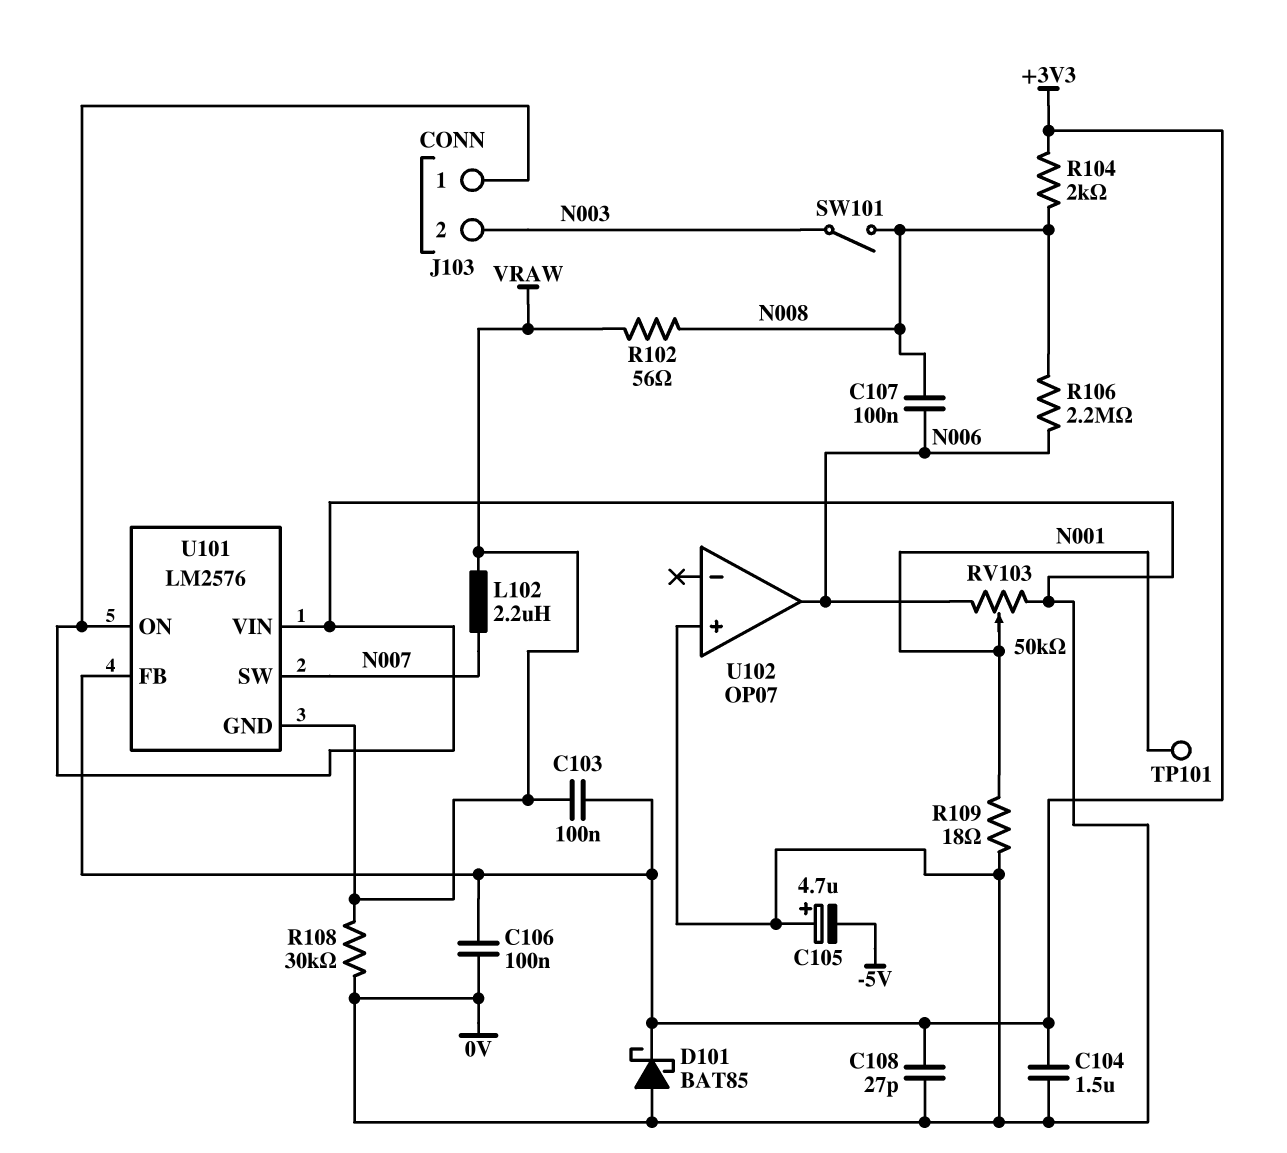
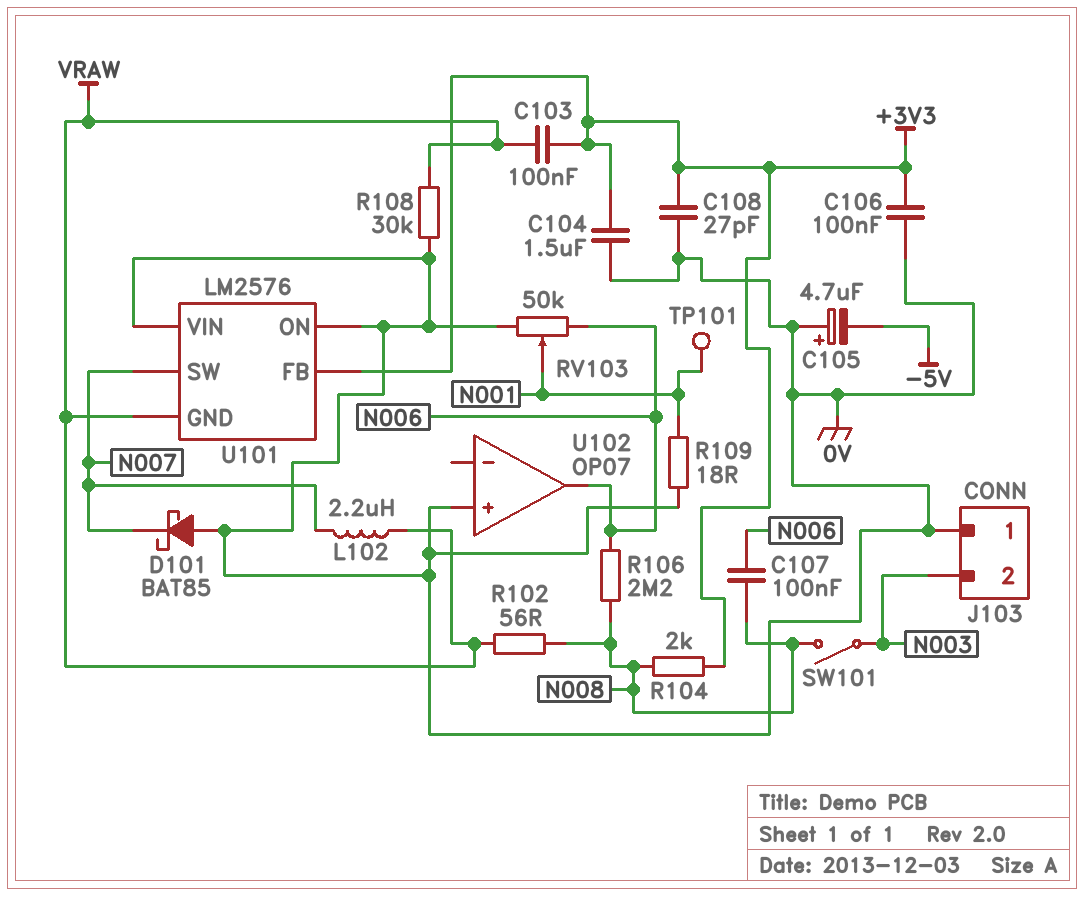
D101: schottky BAT85 (A 0V, K +3V3) -> schottky BAT85 (A 0V, K N007)

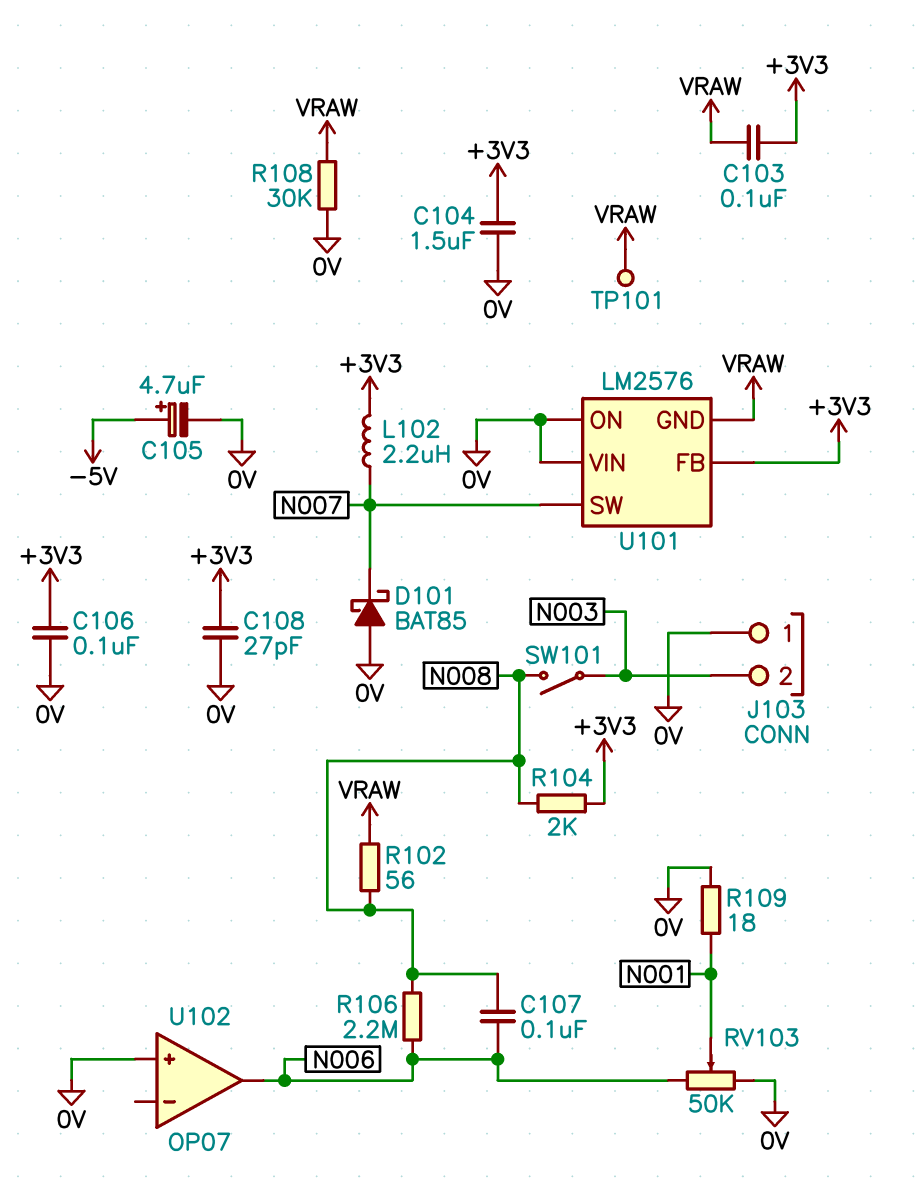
C105: 4.7uF (plus 0V, minus -5V) -> 4.7uF (plus -5V, minus 0V)
L102: 2.2uH (N007, VRAW) -> 2.2uH (+3V3, N007)
TP101: test point (N001) -> test point (VRAW)

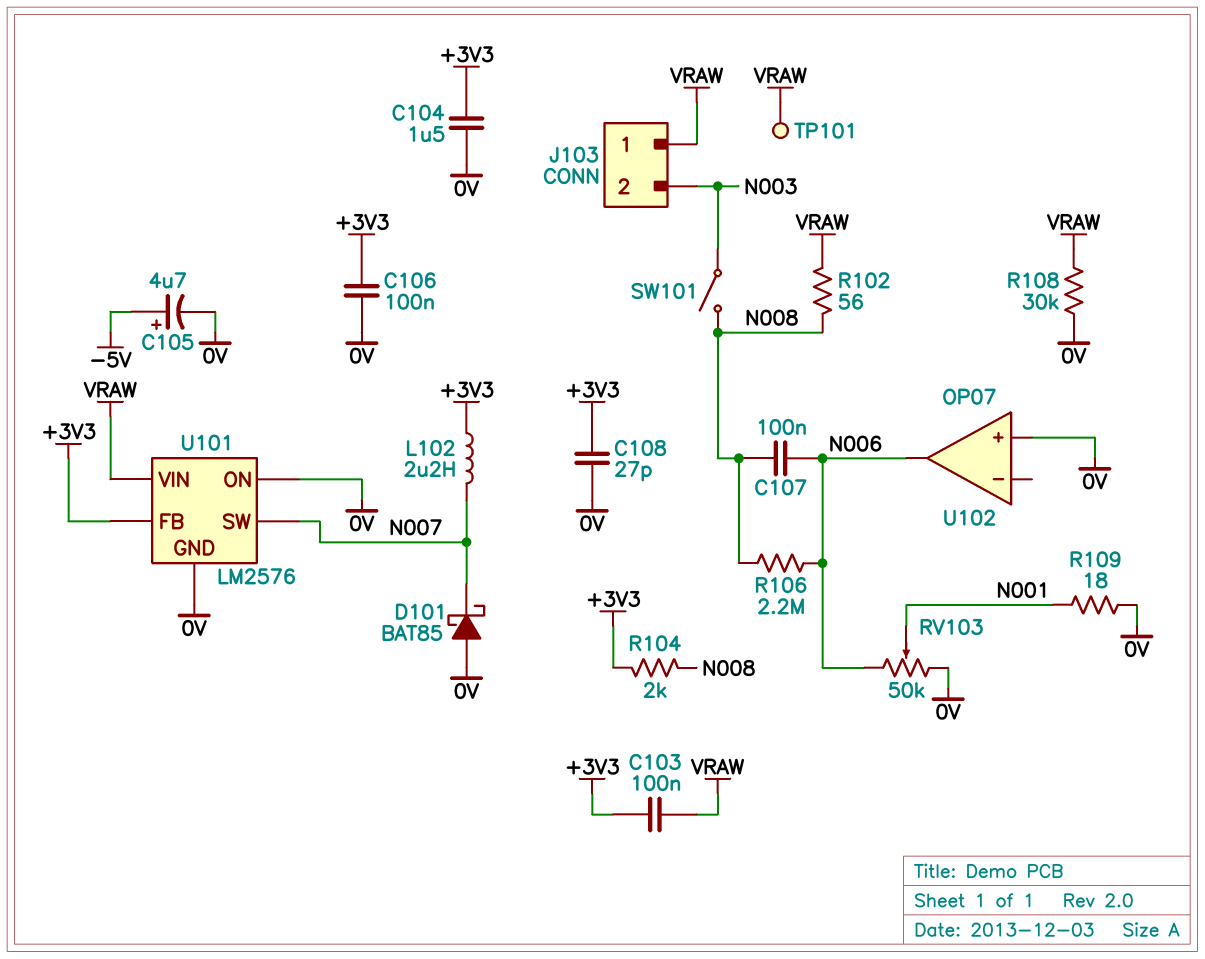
J103 pin 1: 0V -> VRAW
U101 pin GND: VRAW -> 0V
U101 pin VIN: 0V -> VRAW

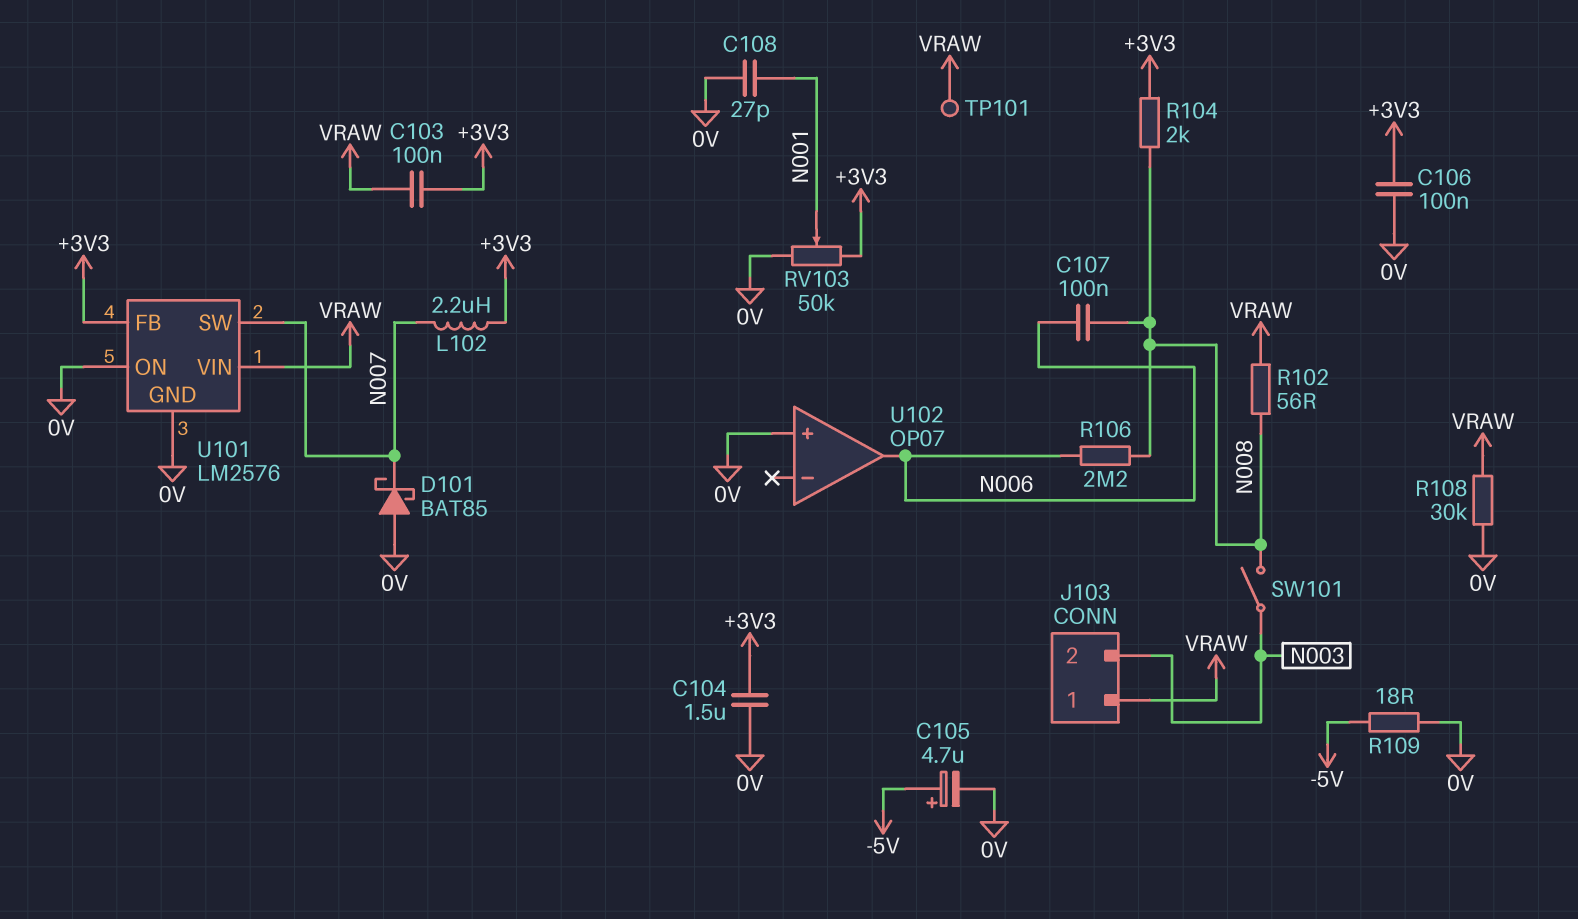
C108: 27pF (+3V3, 0V) -> 27pF (0V, N001)
R109: 18 (0V, N001) -> 18 (-5V, 0V)
RV103: 50k (0V, N006, wiper N001) -> 50k (+3V3, 0V, wiper N001)

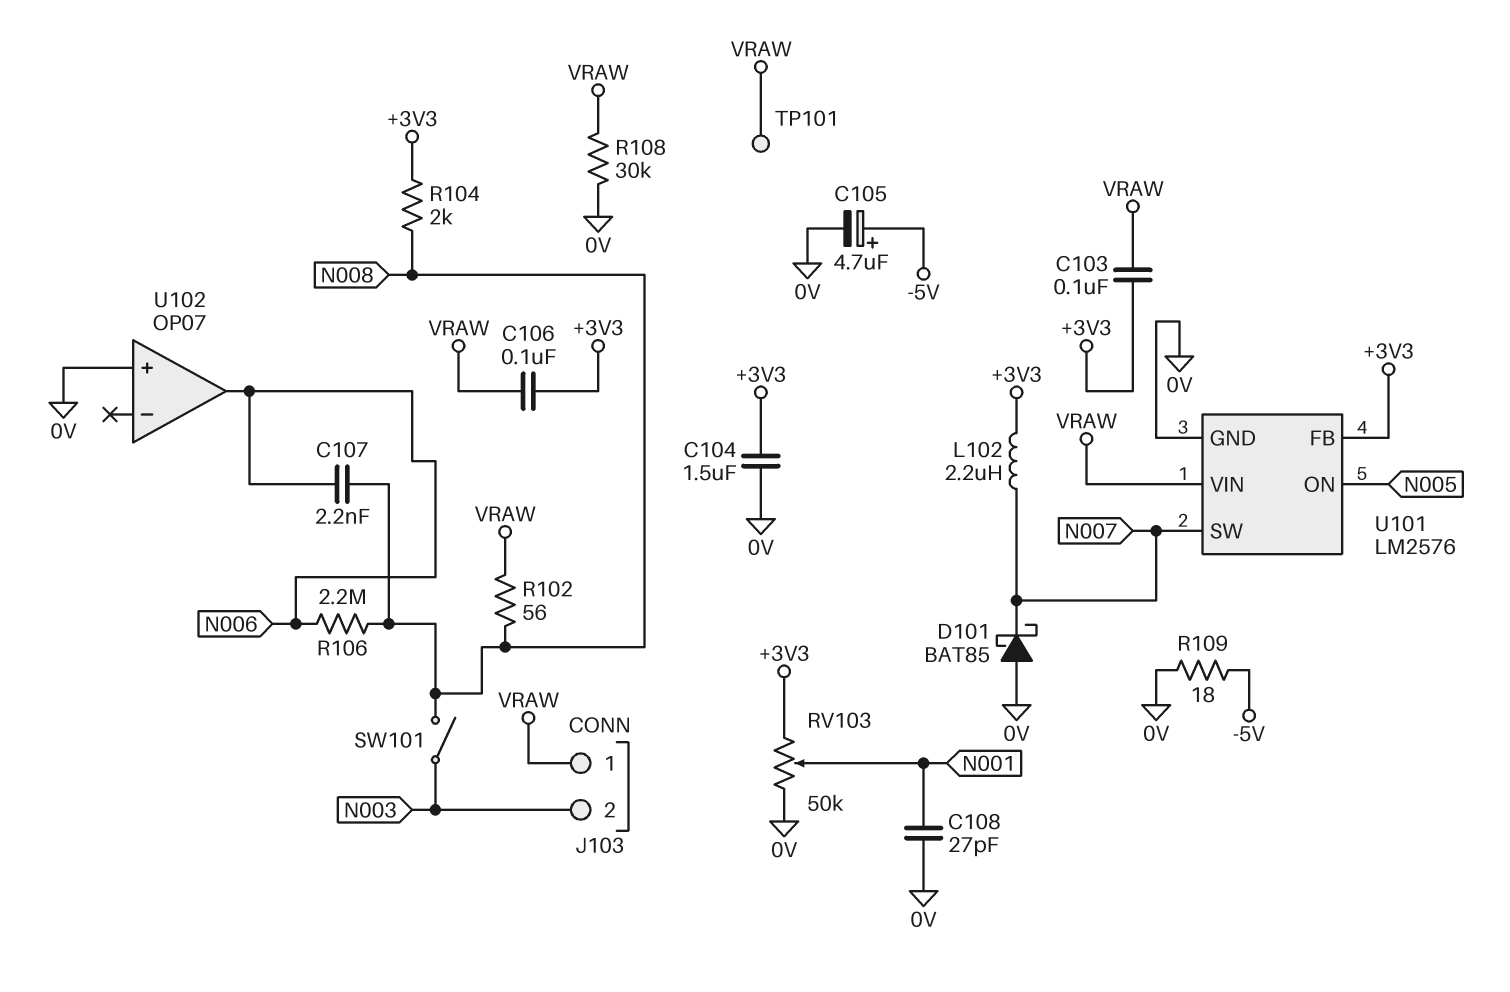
C106: 100nF (+3V3, 0V) -> 100nF (+3V3, VRAW)
C107: 100nF (N006, N008) -> 2.2nF (N006, N008)
U101 pin ON: 0V -> N005

